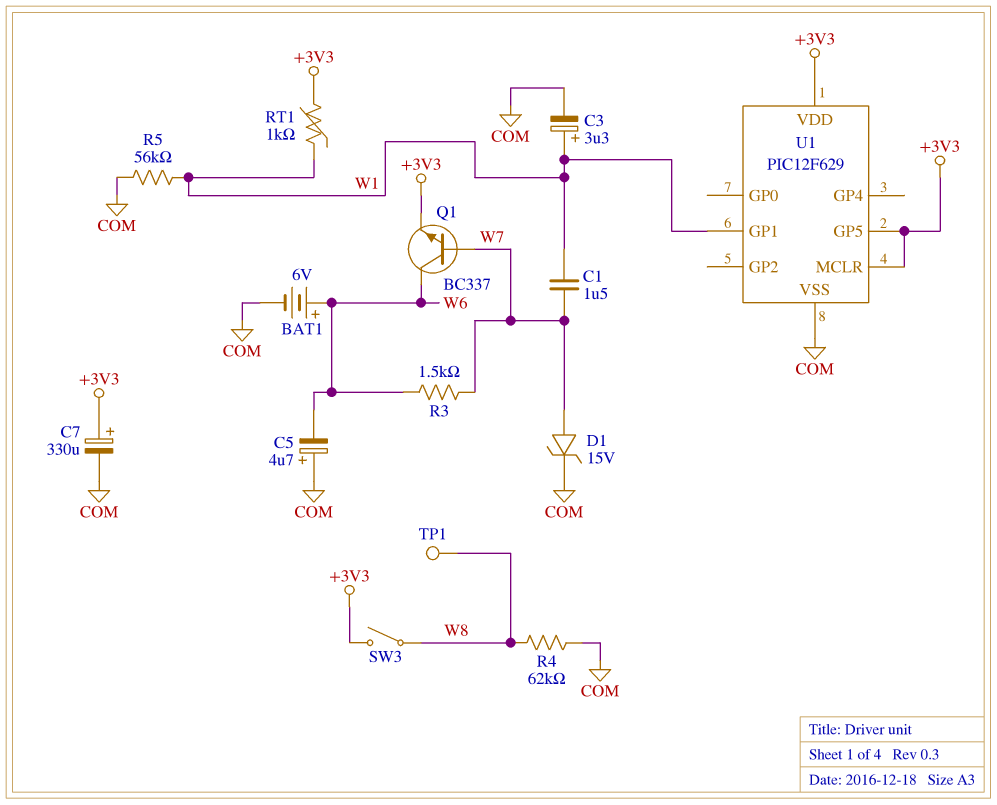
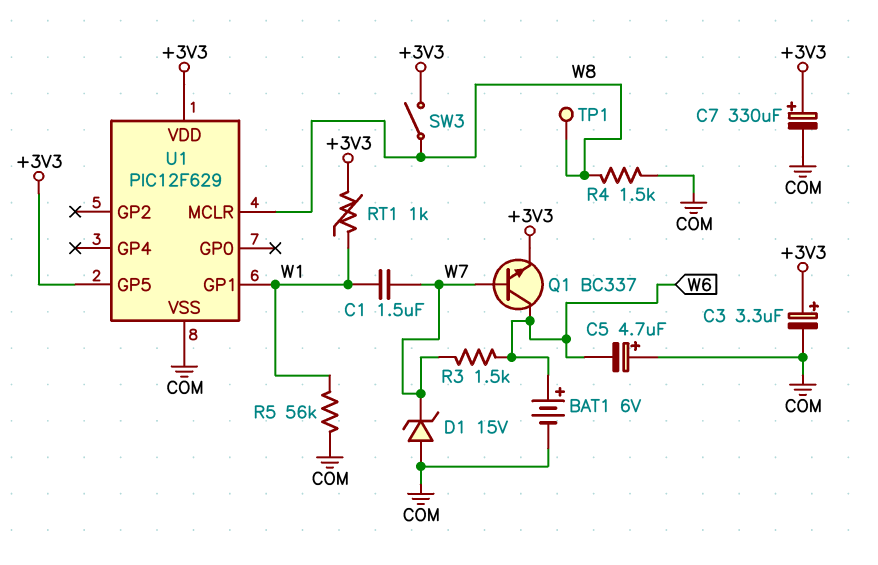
C3: 3.3uF (plus W1, minus COM) -> 3.3uF (plus +3V3, minus COM)
D1: zener 15V (A W7, K COM) -> zener 15V (A COM, K W7)
R4: 62k (COM, W8) -> 1.5k (COM, W8)
U1 pin MCLR: +3V3 -> W8

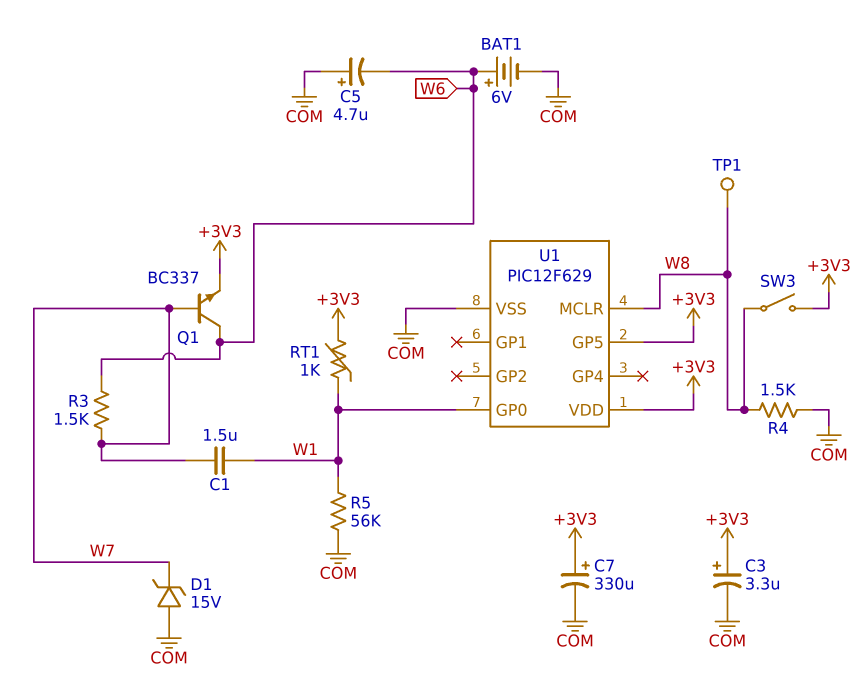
U1 pin GP0: none -> W1
U1 pin GP1: W1 -> none

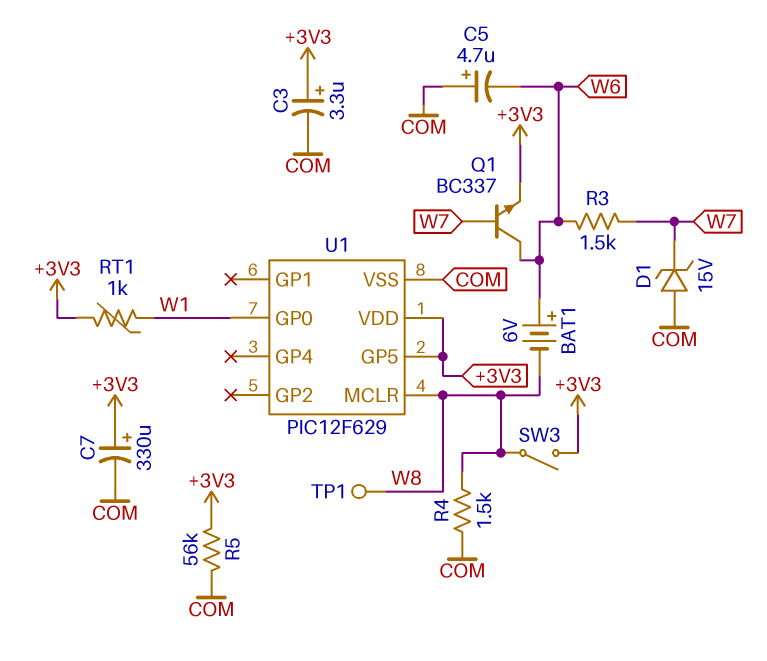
BAT1: 6V (plus W6, minus COM) -> 6V (plus W6, minus W8)
C1: 1.5uF (W1, W7) -> none
R5: 56k (COM, W1) -> 56k (+3V3, COM)

